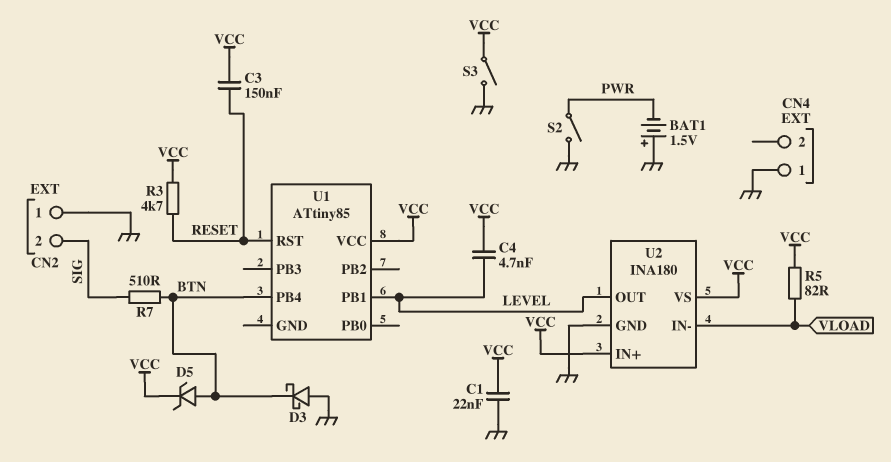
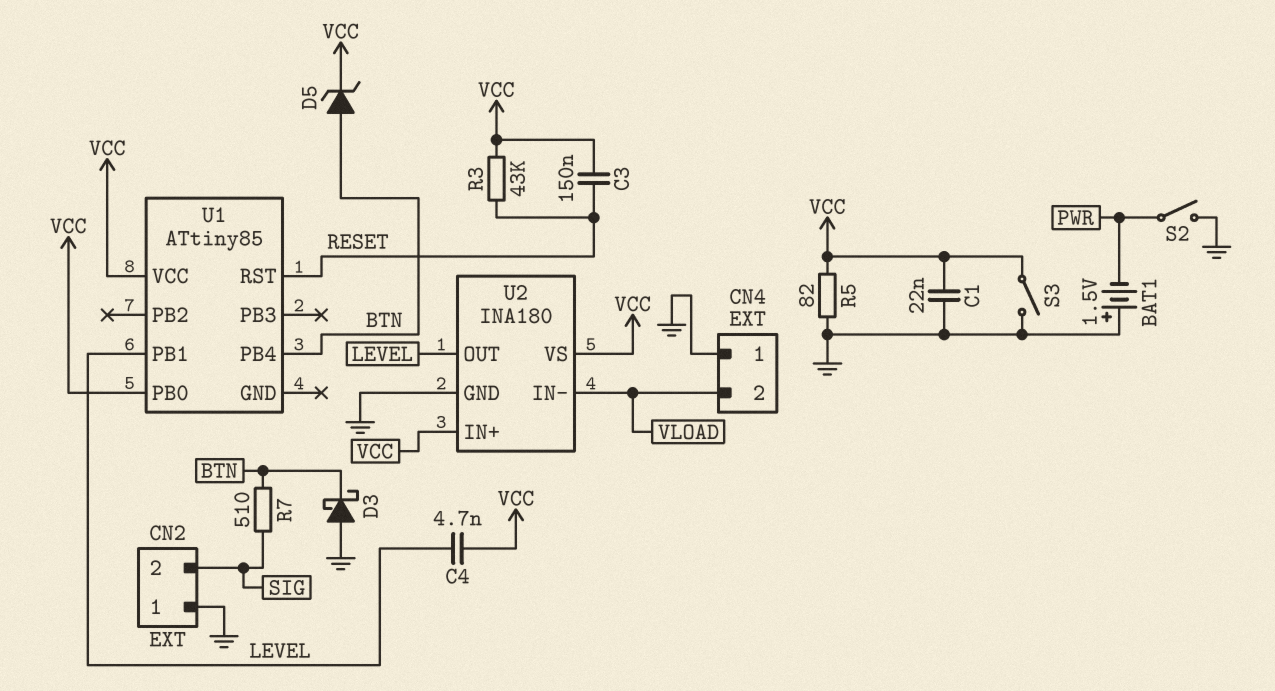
CN4 pin 2: none -> VLOAD
R3: 4.7k (RESET, VCC) -> 43k (RESET, VCC)
R5: 82 (VCC, VLOAD) -> 82 (GND, VCC)
U1 pin PB0: none -> VCC

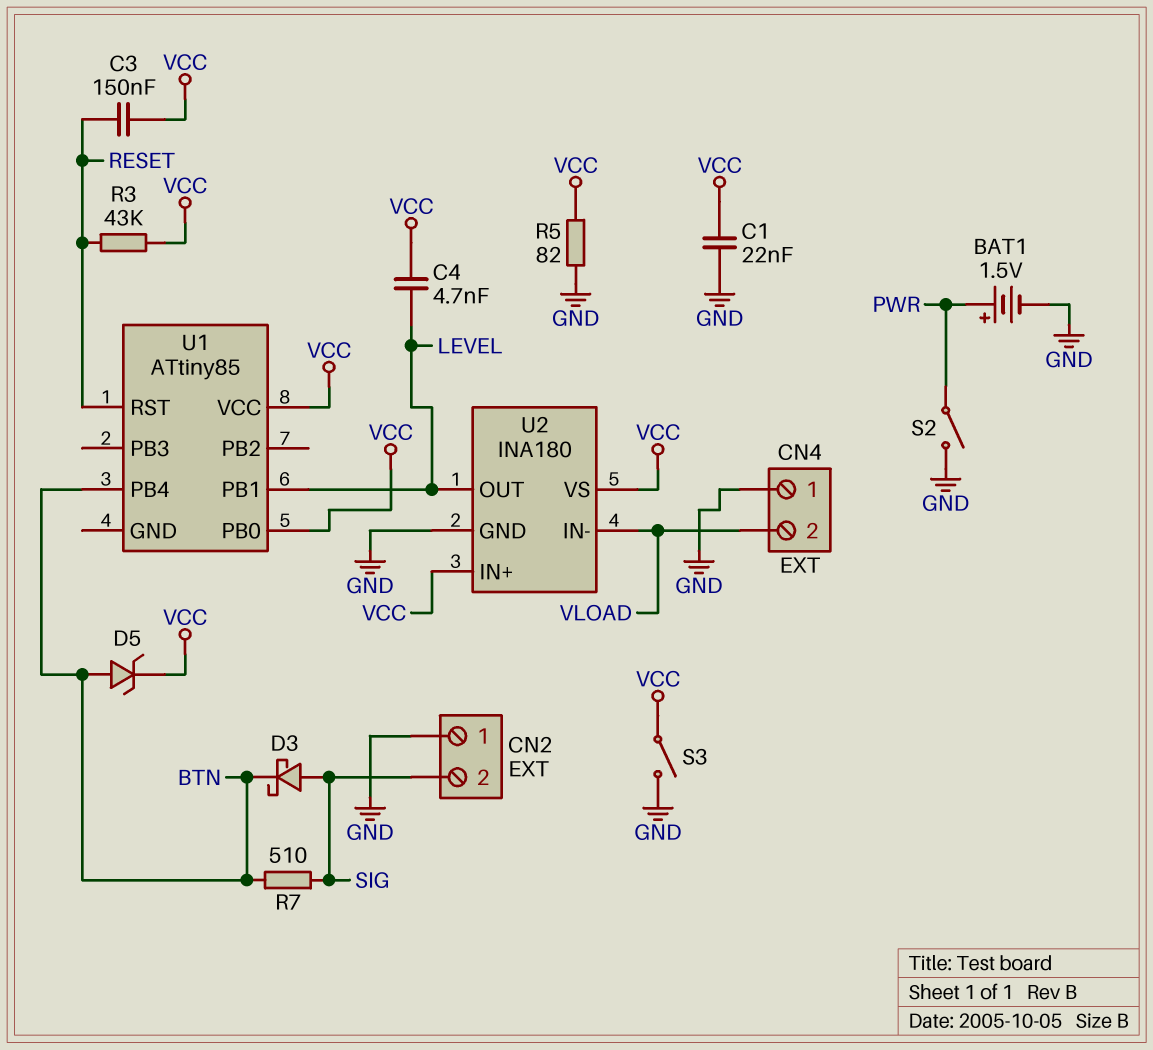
BAT1: 1.5V (plus GND, minus PWR) -> 1.5V (plus PWR, minus GND)
D3: schottky (A GND, K BTN) -> schottky (A SIG, K BTN)

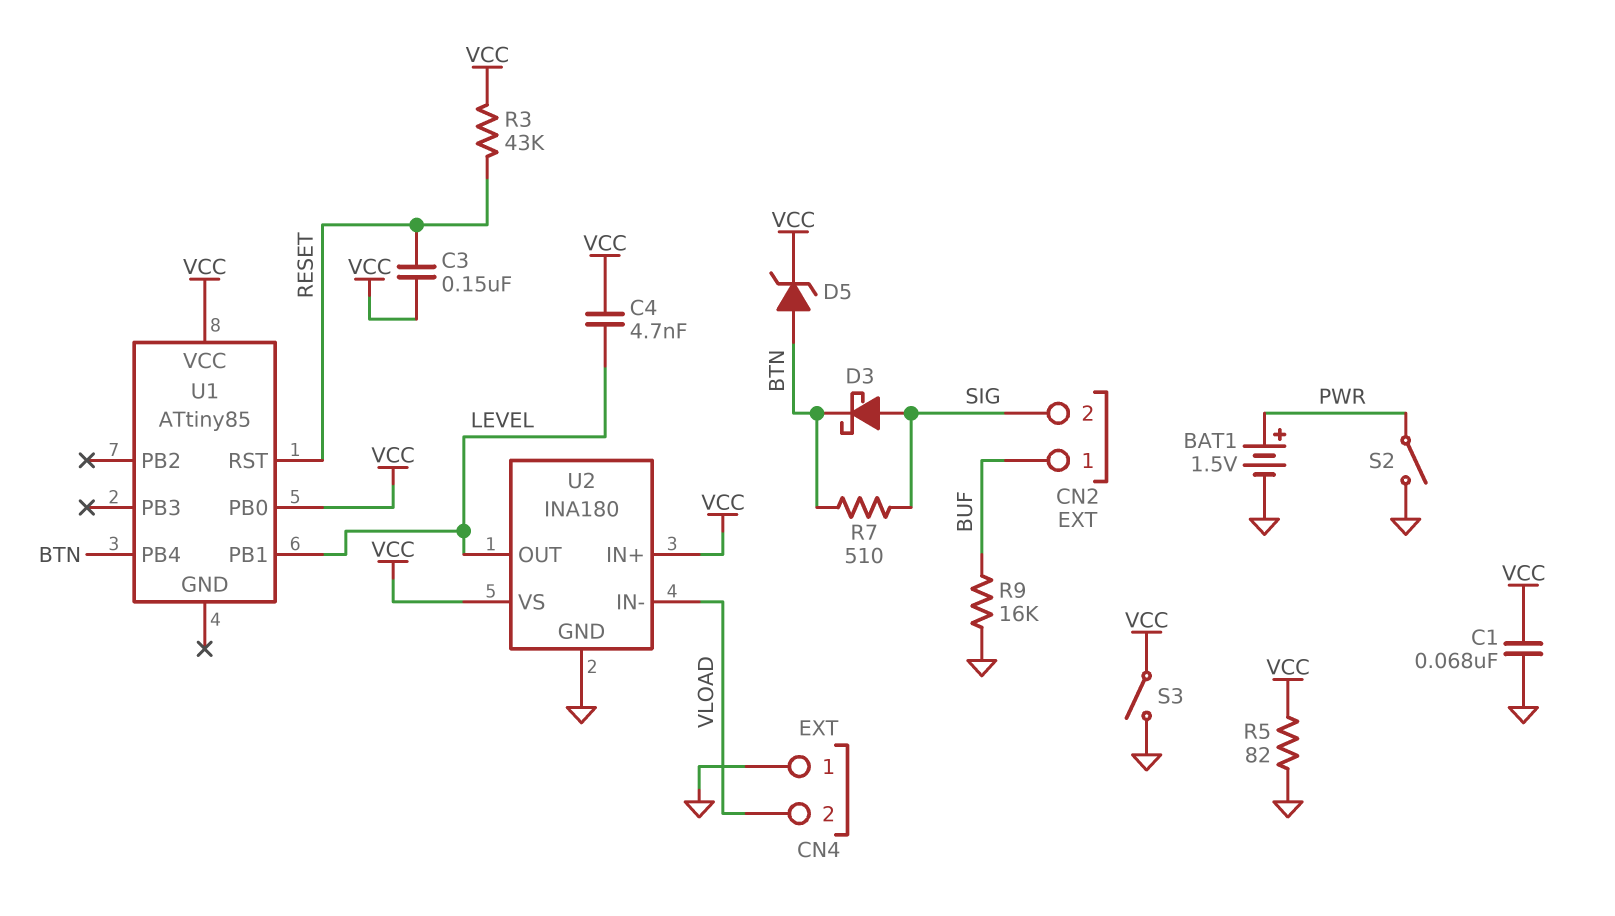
C1: 22nF (GND, VCC) -> 68nF (GND, VCC)
CN2 pin 1: GND -> BUF
R9: none -> 16k (BUF, GND)

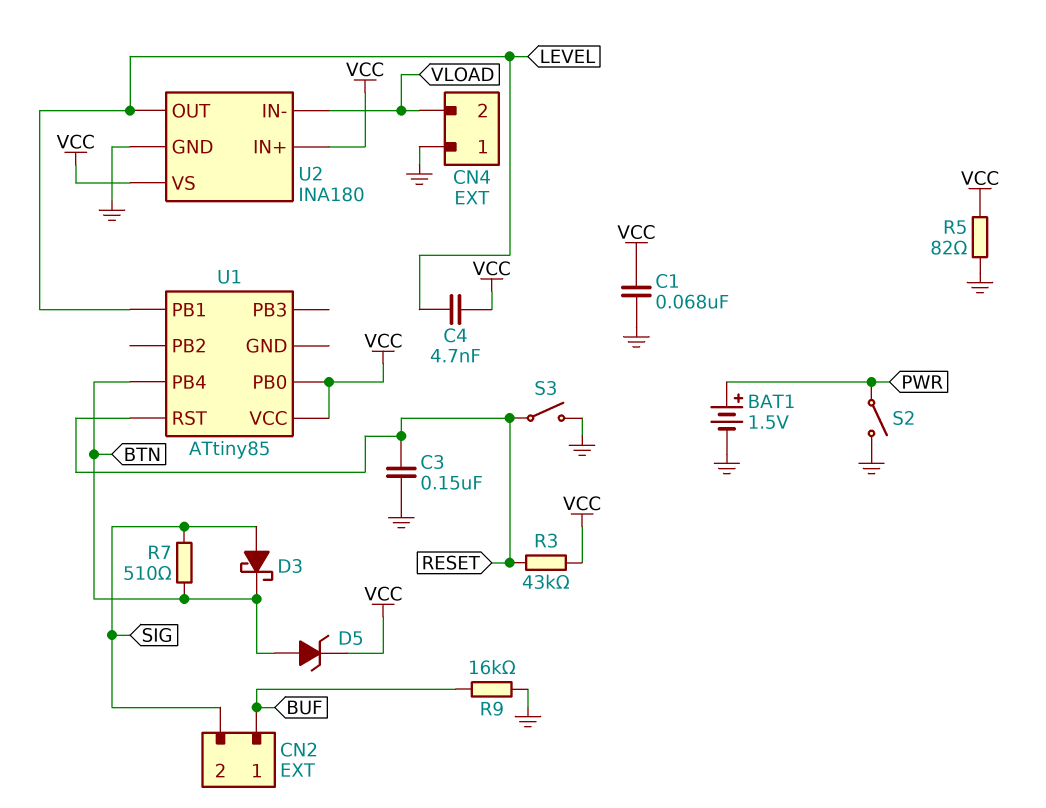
C3: 150nF (RESET, VCC) -> 150nF (GND, RESET)
S3: switch (GND, VCC) -> switch (GND, RESET)

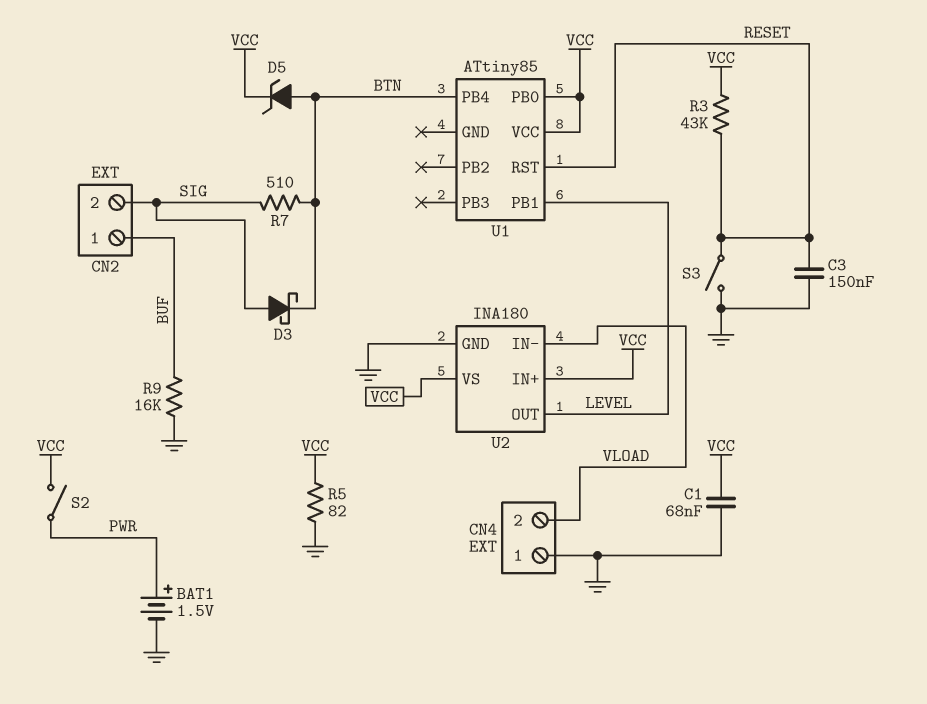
C4: 4.7nF (LEVEL, VCC) -> none
S2: switch (GND, PWR) -> switch (PWR, VCC)

